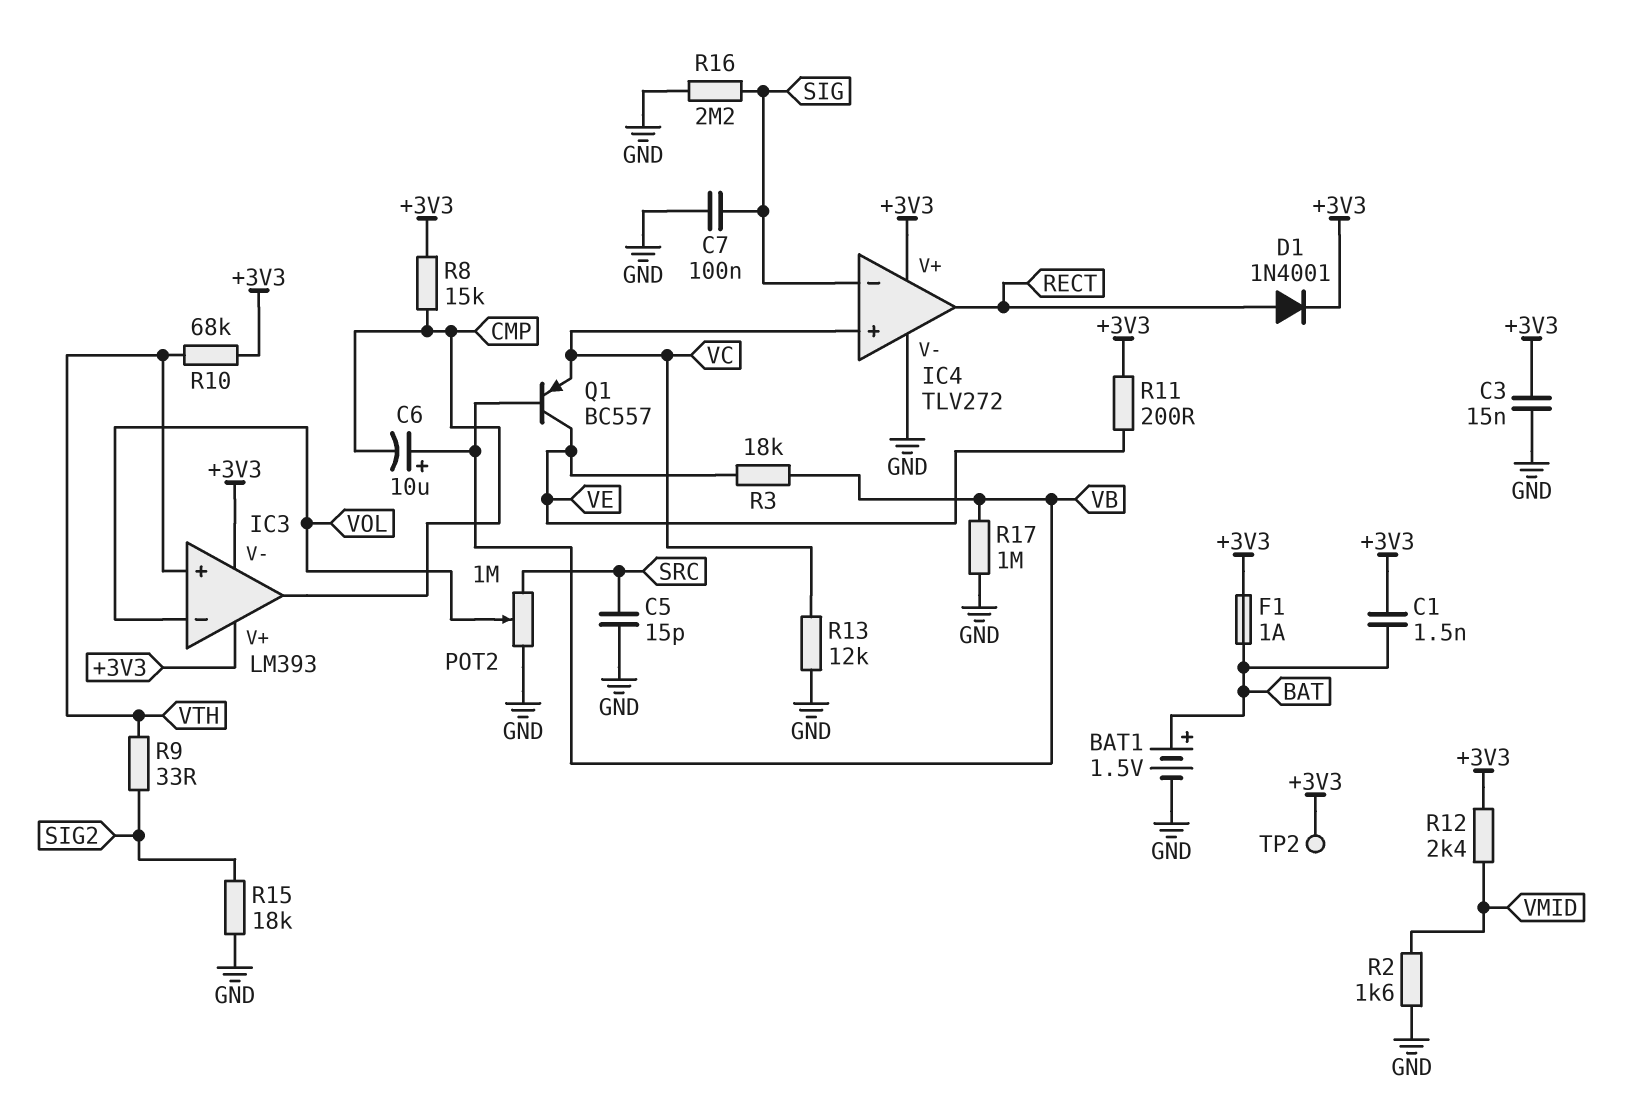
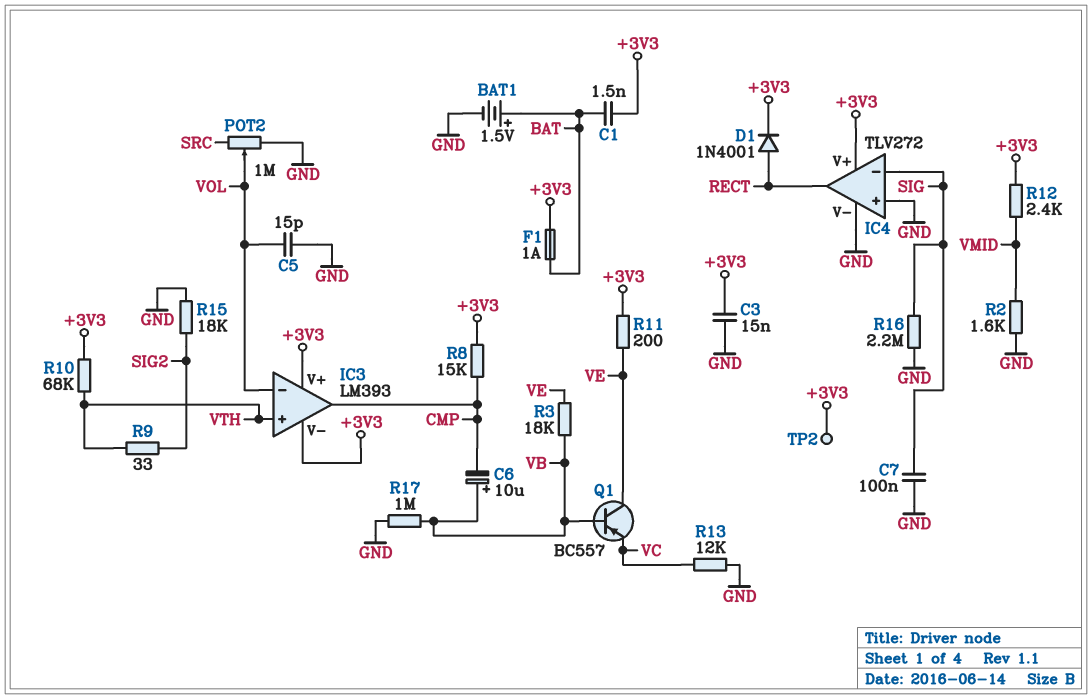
C5: 15pF (GND, SRC) -> 15pF (GND, VOL)
IC4 pin in+: VC -> GND

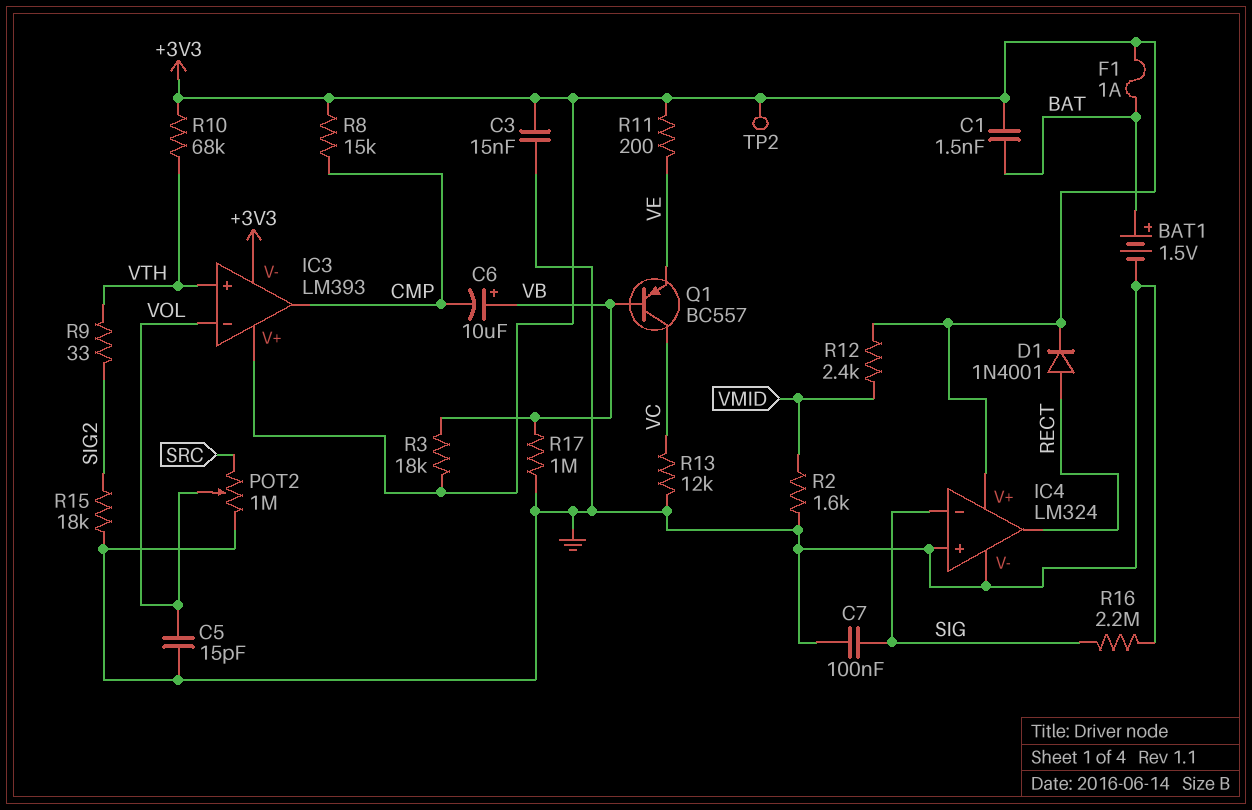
IC4: TLV272 -> LM324
Q1: PNP BC557 (B VB, C VE, E VC) -> PNP BC557 (B VB, C VC, E VE)
R3: 18k (VB, VE) -> 18k (+3V3, VB)

